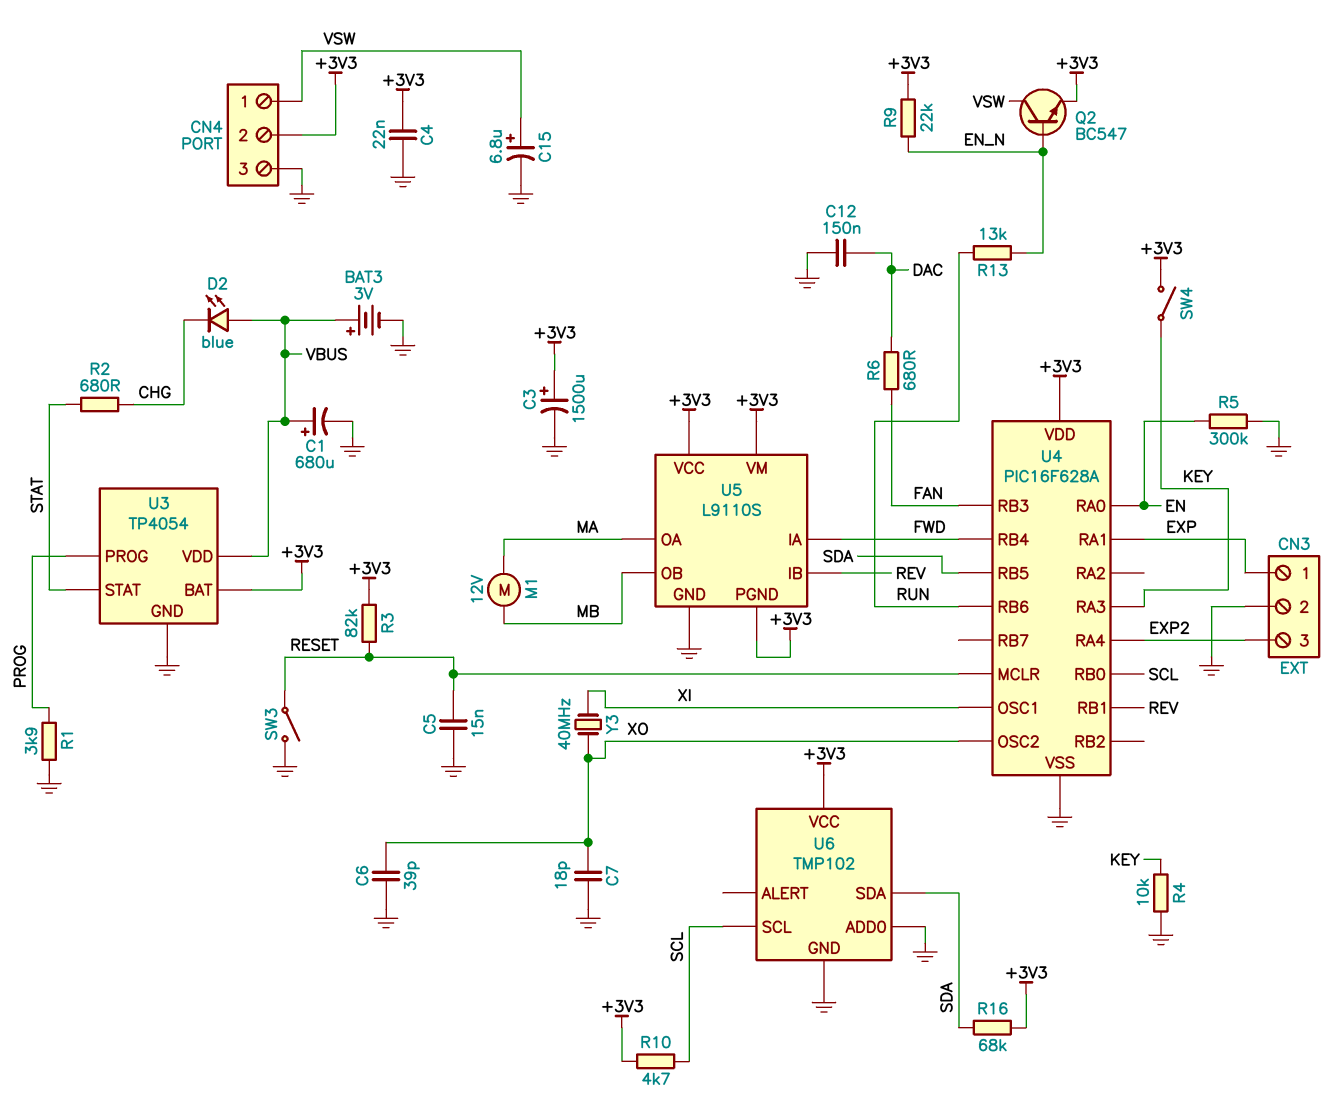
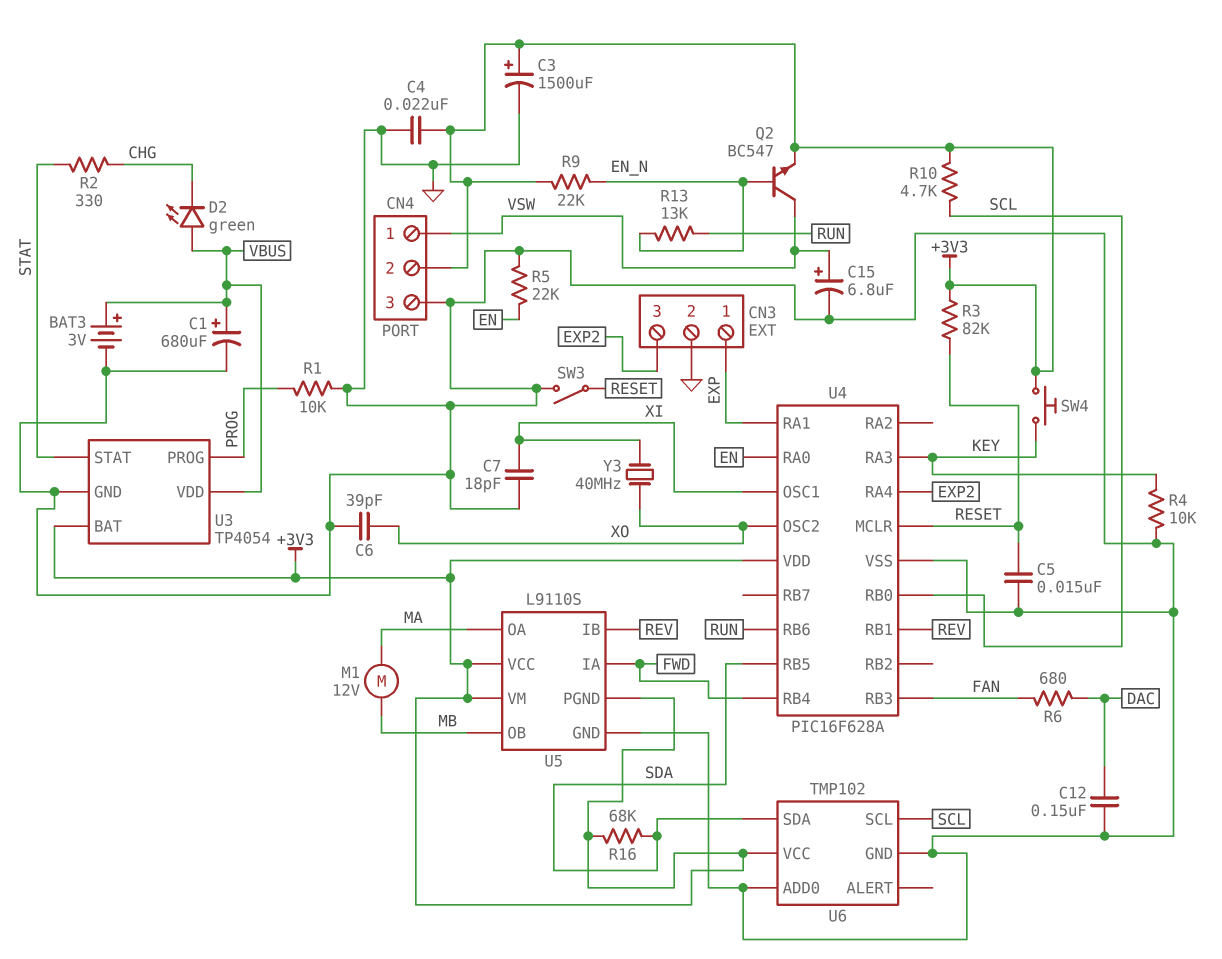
C7: 18pF (GND, XO) -> 18pF (GND, XI)
D2: LED blue (A VBUS, K CHG) -> LED green (A VBUS, K CHG)
R1: 3.9k (GND, PROG) -> 10k (GND, PROG)
R2: 680 (CHG, STAT) -> 330 (CHG, STAT)
R5: 300k (EN, GND) -> 22k (EN, GND)
SW4: switch (+3V3, KEY) -> button (+3V3, KEY)

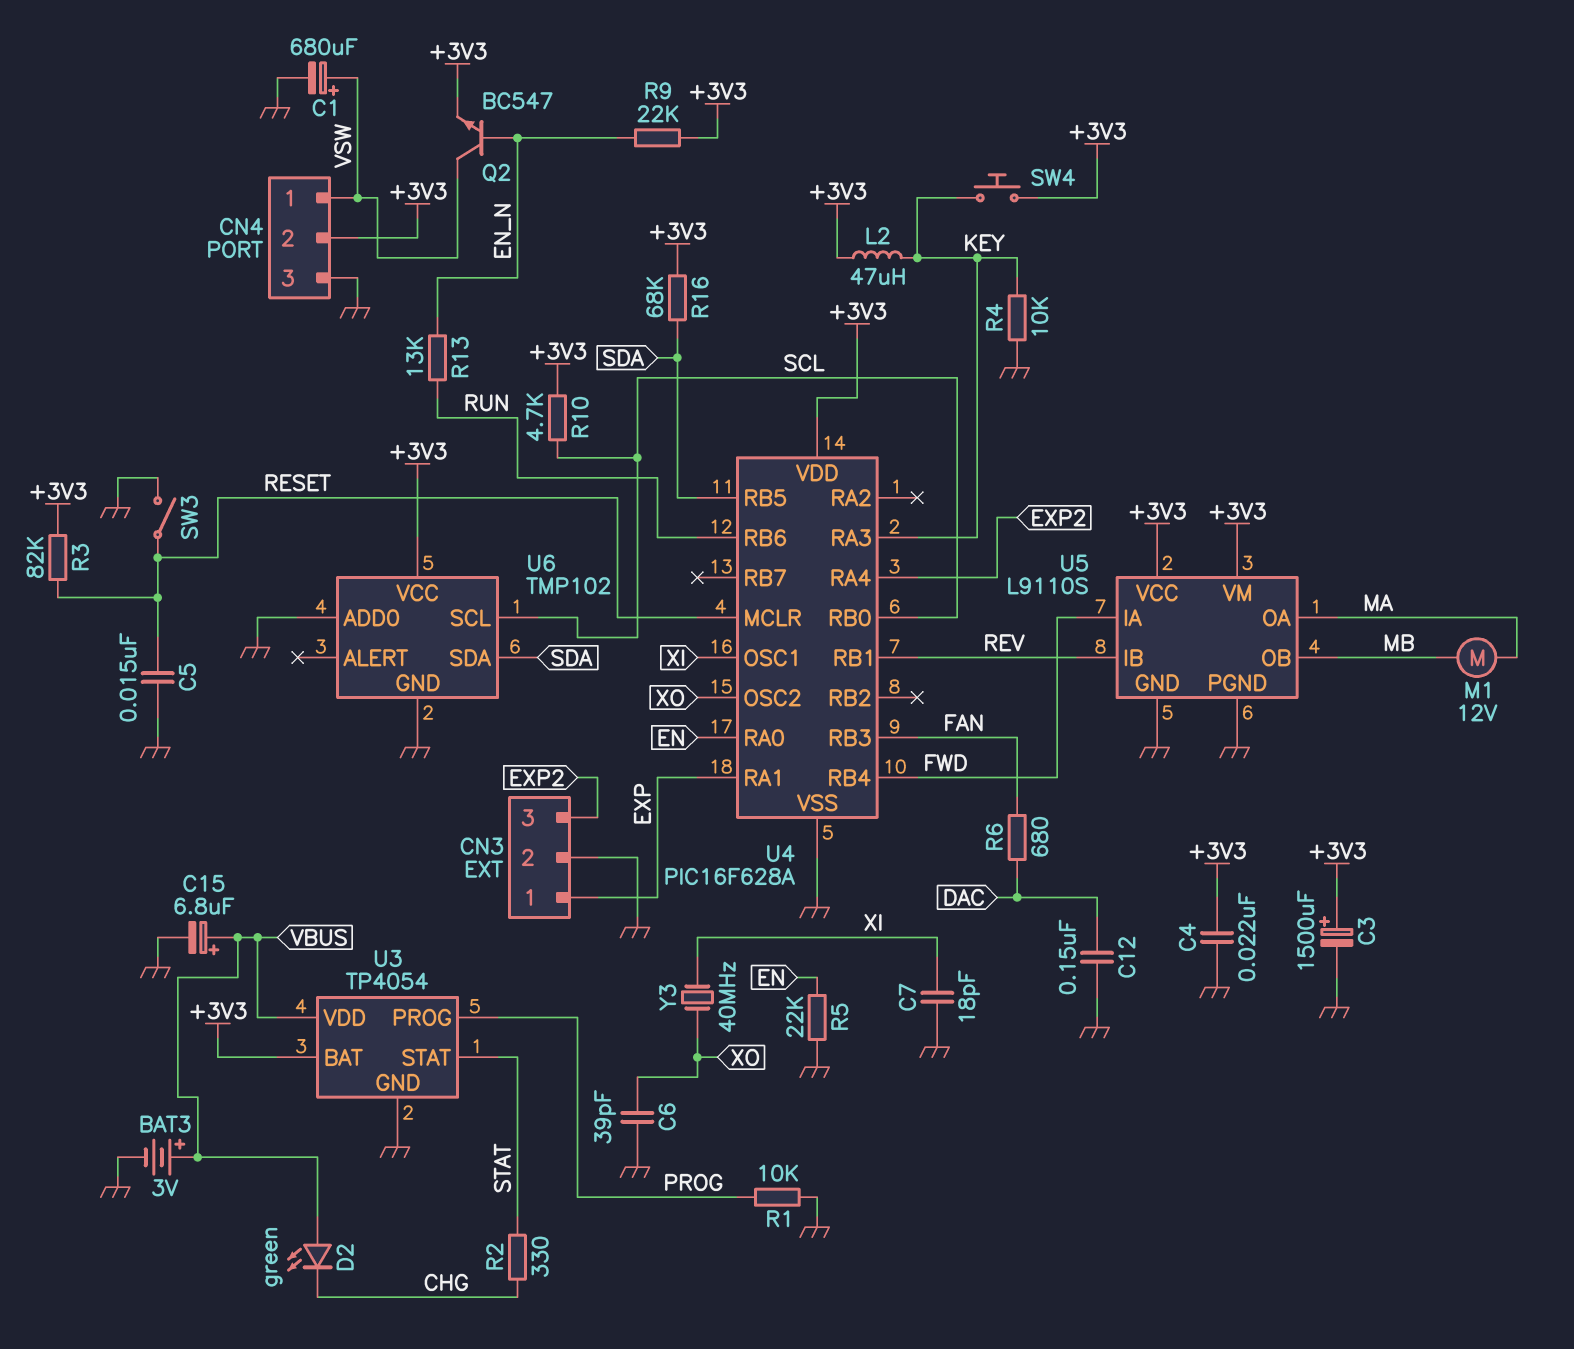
C1: 680uF (plus VBUS, minus GND) -> 680uF (plus VSW, minus GND)
C15: 6.8uF (plus VSW, minus GND) -> 6.8uF (plus VBUS, minus GND)
L2: none -> 47uH (+3V3, KEY)
U5 pin PGND: +3V3 -> GND

